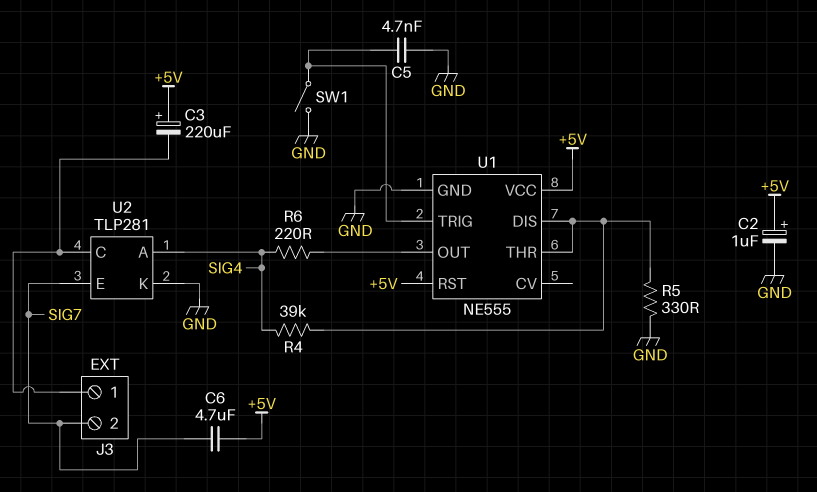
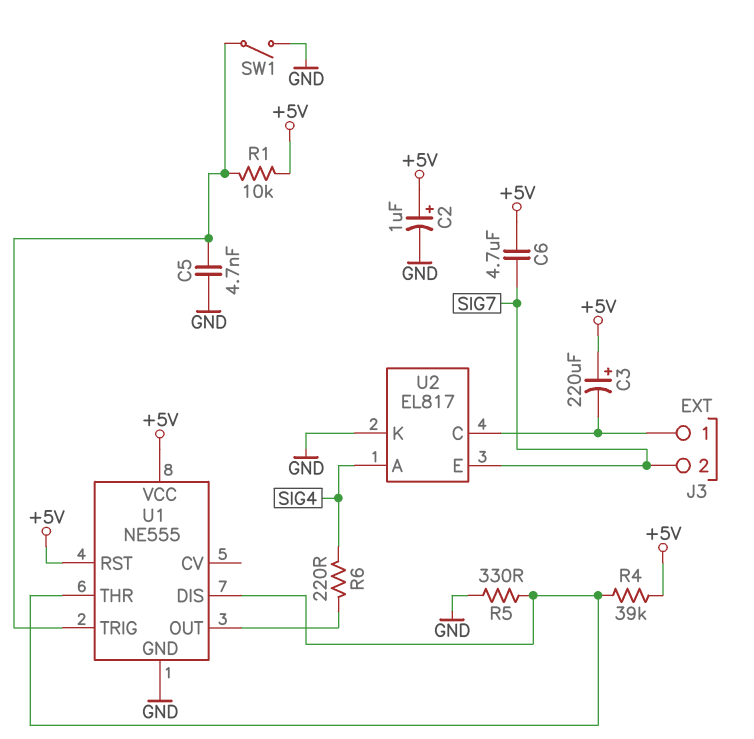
R1: none -> 10k (+5V, U1/TRIG)
R4: 39k (SIG4, U1/DIS) -> 39k (+5V, U1/DIS)
U2: TLP281 -> EL817

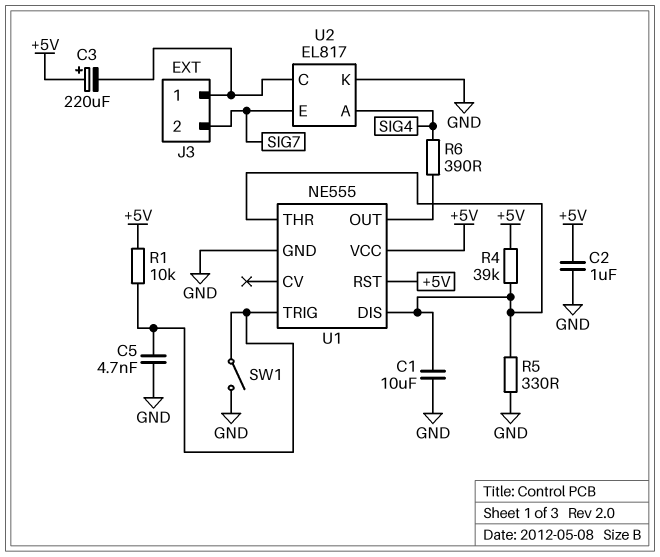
C1: none -> 10uF (GND, U1/DIS)
C2: 1uF (plus +5V, minus GND) -> 1uF (+5V, GND)
C6: 4.7uF (+5V, SIG7) -> none
R6: 220 (SIG4, U1/OUT) -> 390 (SIG4, U1/OUT)

